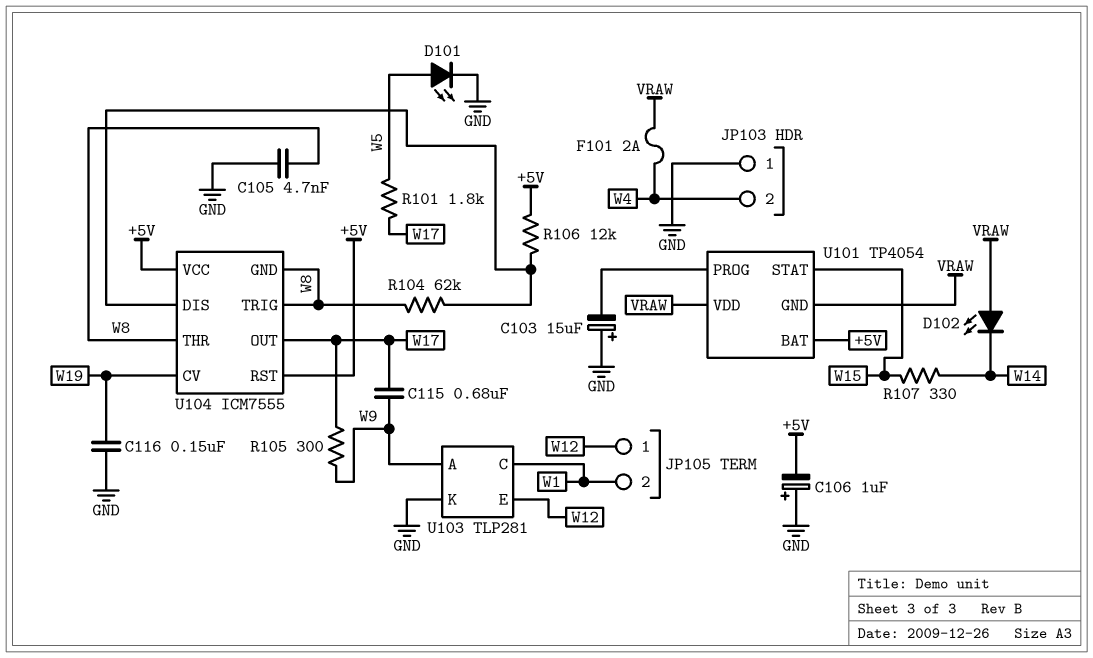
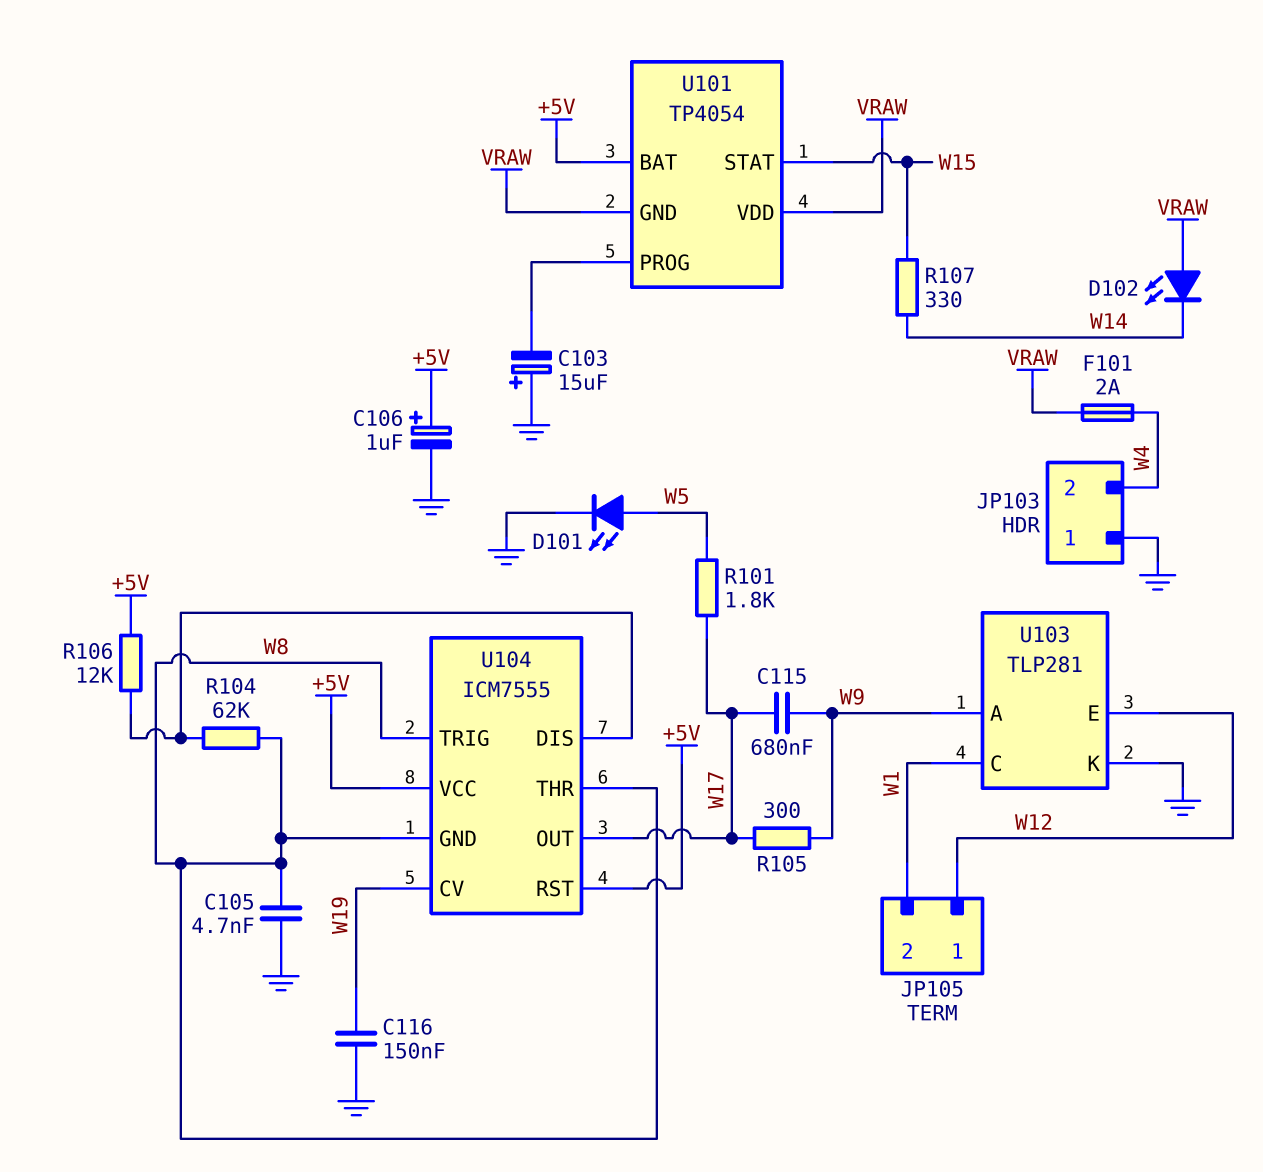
C106: 1uF (plus GND, minus +5V) -> 1uF (plus +5V, minus GND)

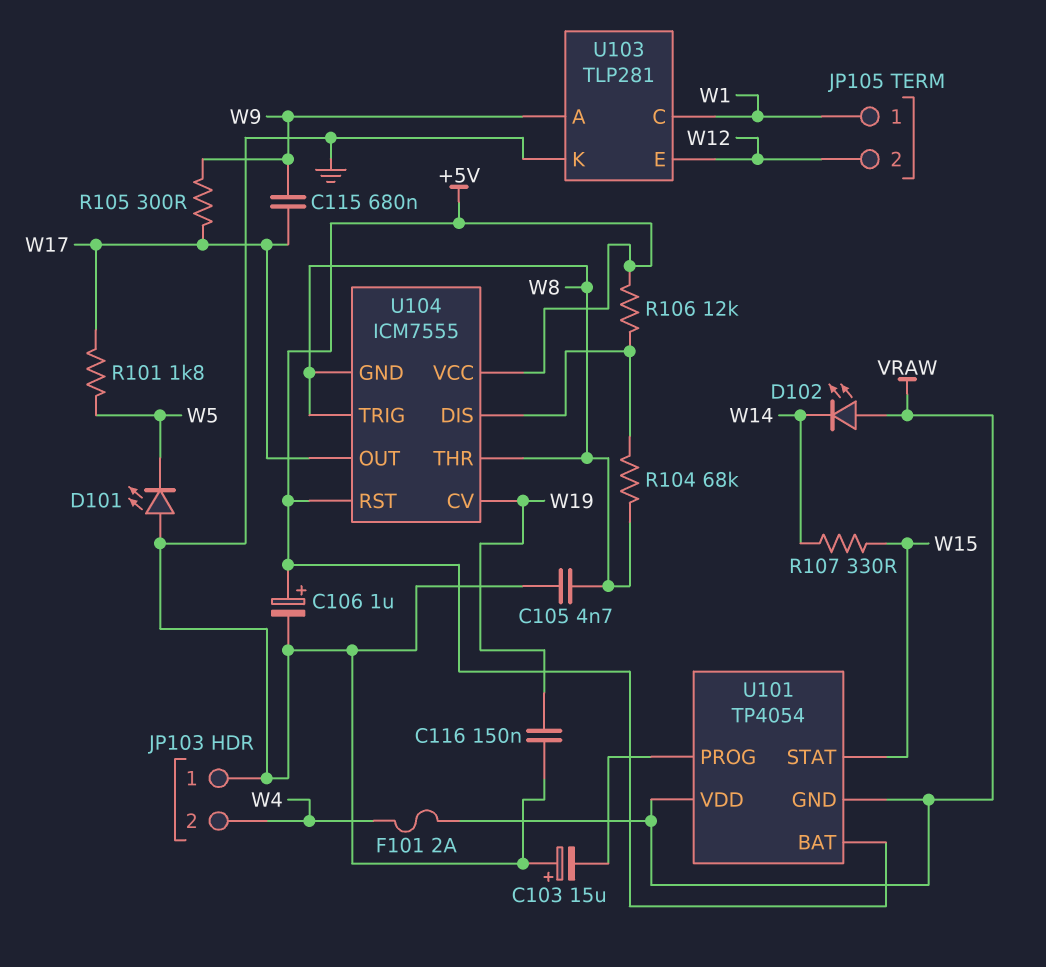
D101: LED (A W5, K GND) -> LED (A GND, K W5)
JP105 pin 1: W12 -> W1
JP105 pin 2: W1 -> W12
R104: 62k (U104/DIS, W8) -> 68k (U104/DIS, W8)

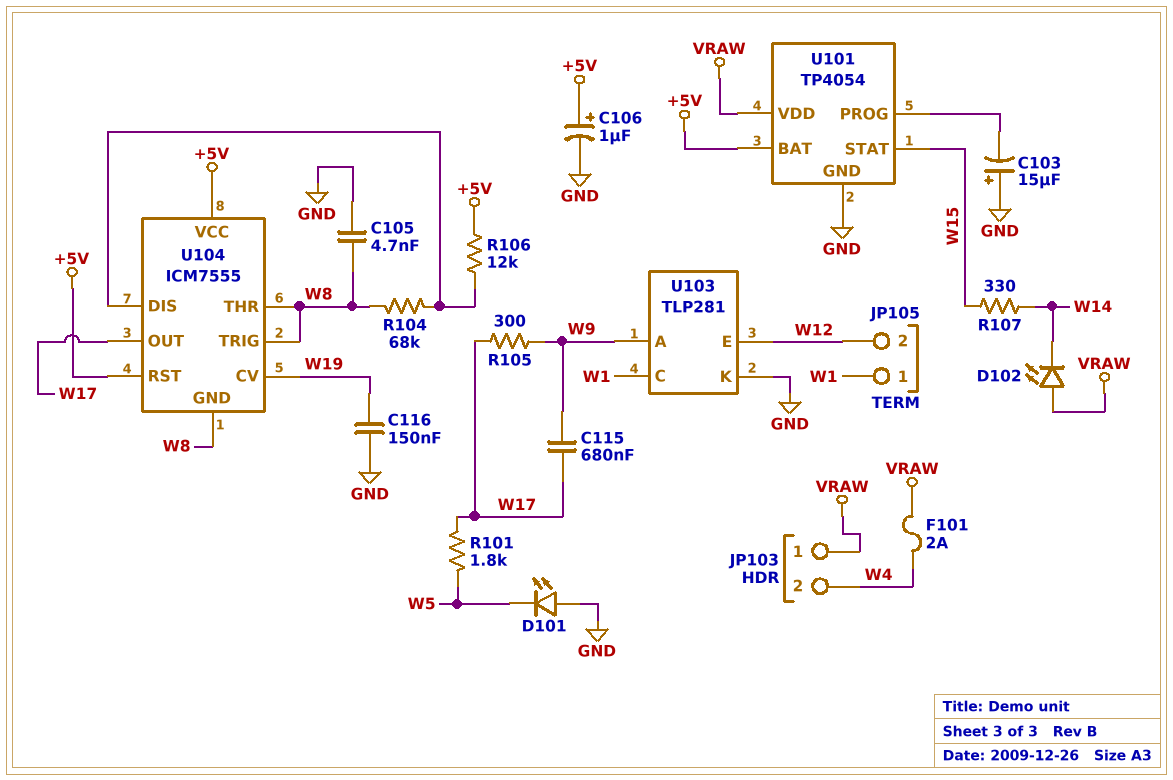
JP103 pin 1: GND -> VRAW
U101 pin GND: VRAW -> GND

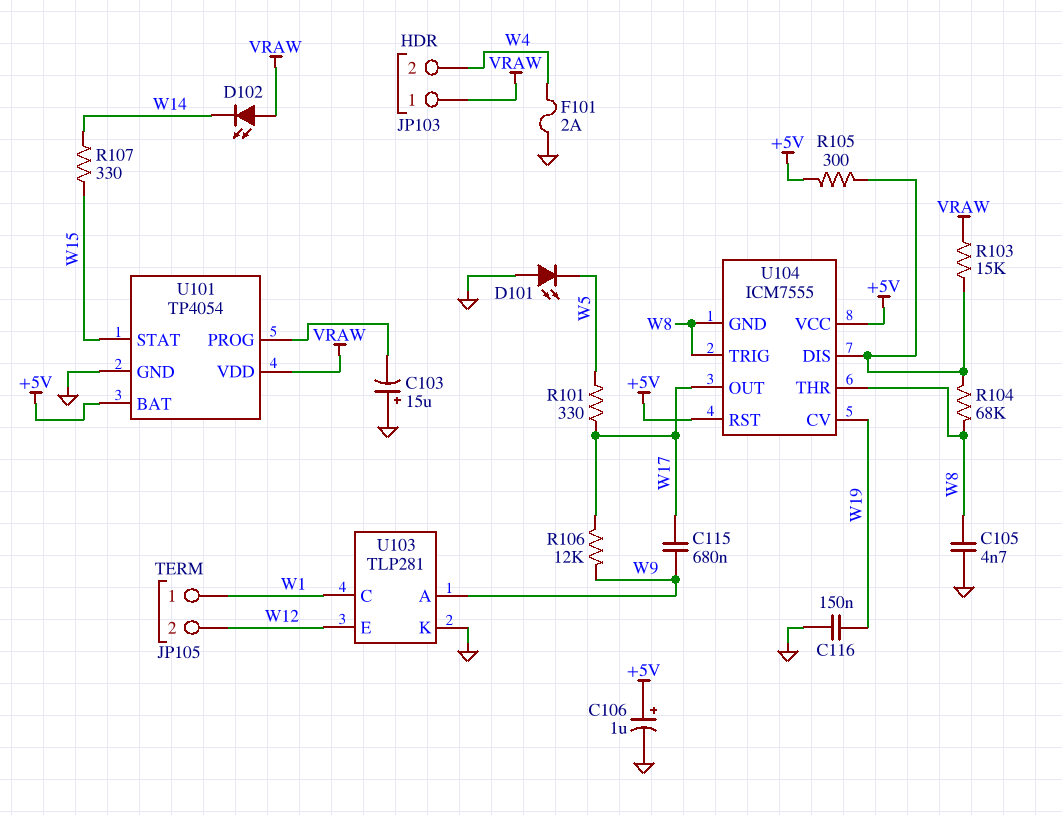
F101: 2A (VRAW, W4) -> 2A (GND, W4)
R101: 1.8k (W5, W17) -> 330 (W5, W17)
R103: none -> 15k (U104/DIS, VRAW)
R105: 300 (W9, W17) -> 300 (+5V, U104/DIS)
R106: 12k (+5V, U104/DIS) -> 12k (W9, W17)

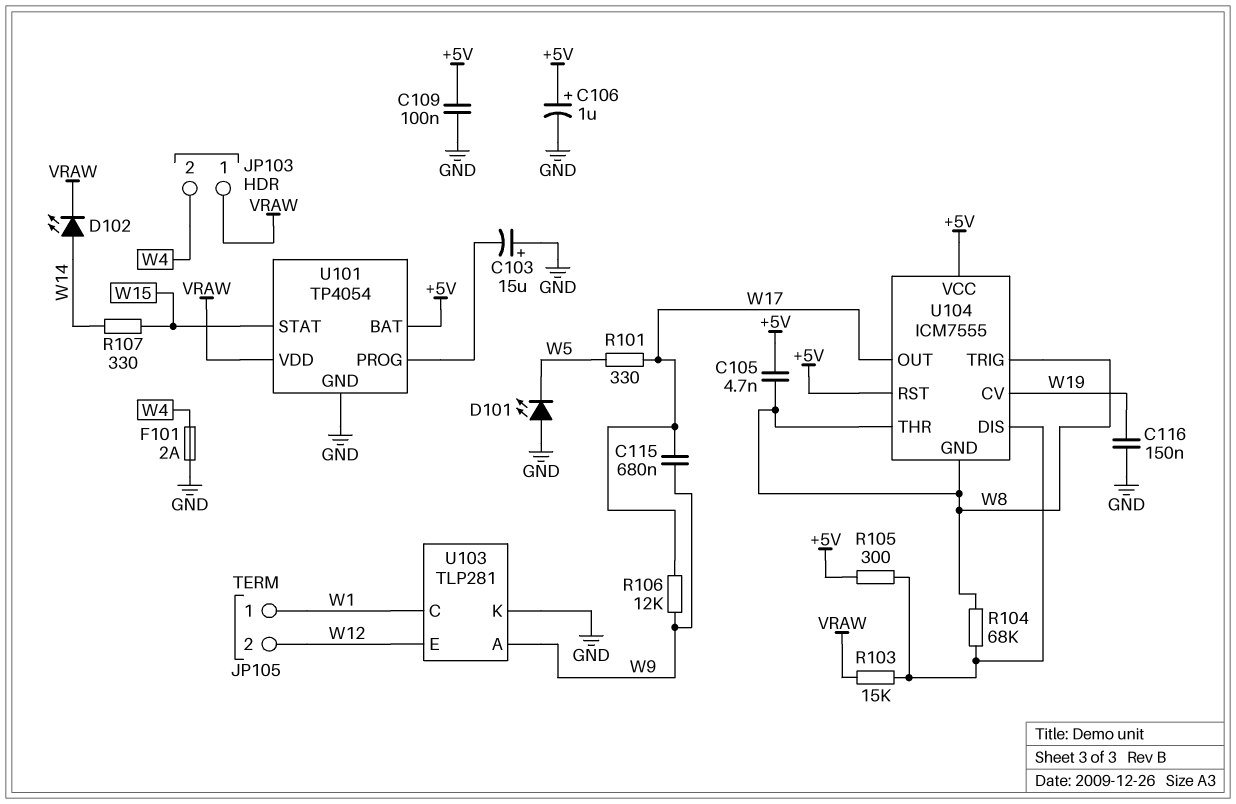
C105: 4.7nF (GND, W8) -> 4.7nF (+5V, W8)
C109: none -> 100nF (+5V, GND)
D102: LED (A VRAW, K W14) -> LED (A W14, K VRAW)

